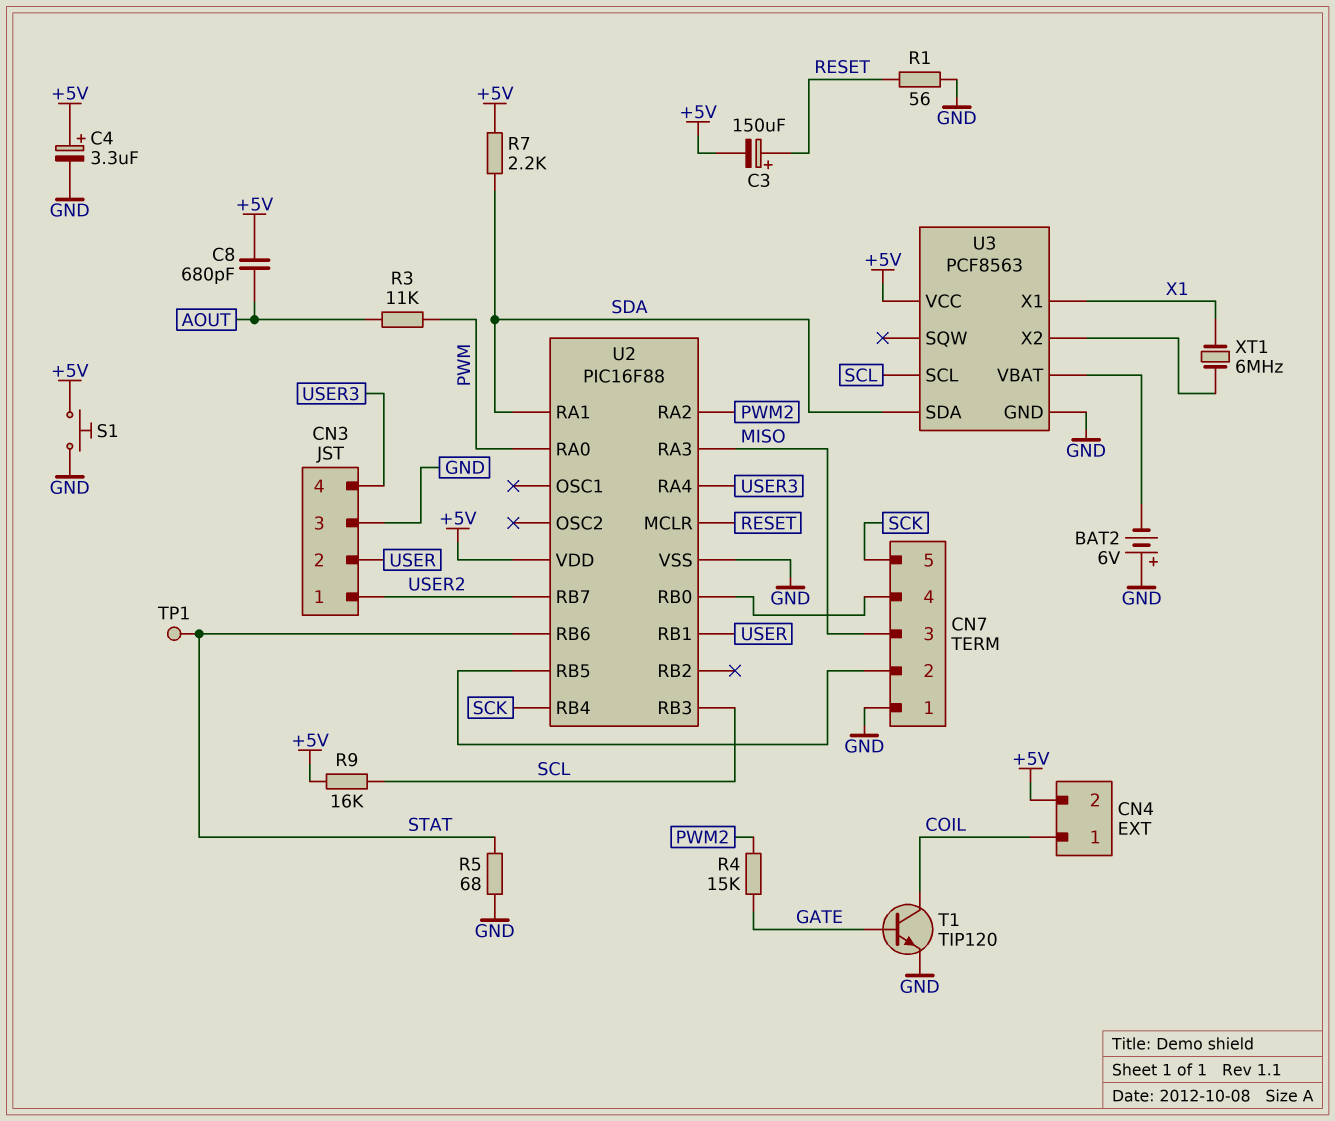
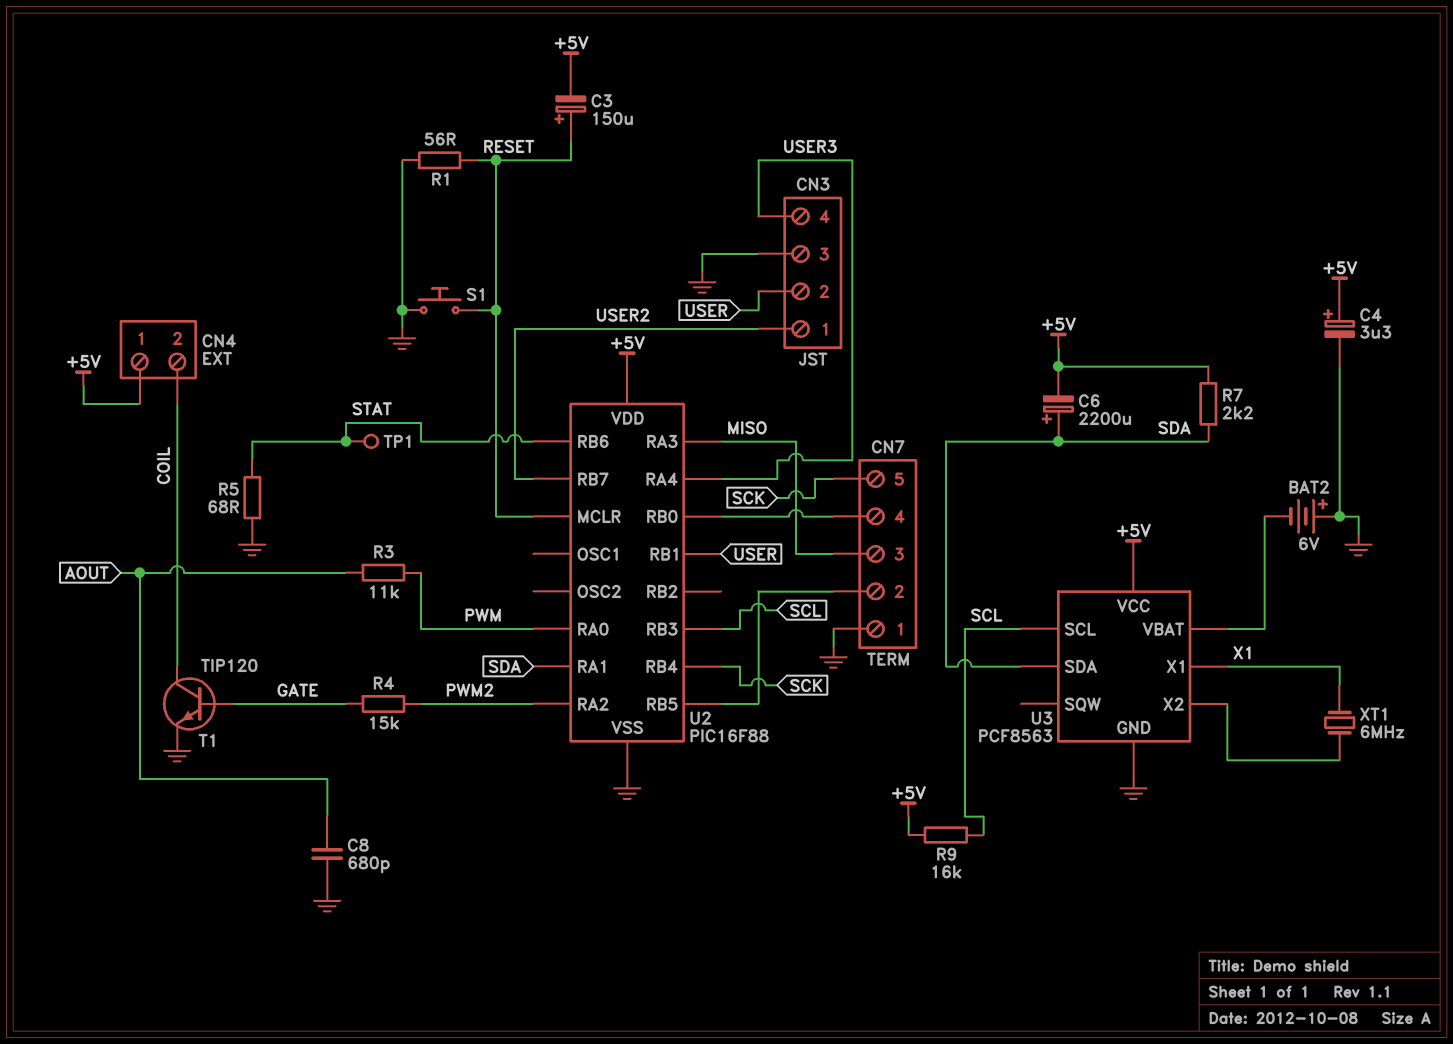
C6: none -> 2200uF (plus SDA, minus +5V)
C8: 680pF (+5V, AOUT) -> 680pF (AOUT, GND)
CN4 pin 1: COIL -> +5V
CN4 pin 2: +5V -> COIL
S1: button (+5V, GND) -> button (GND, RESET)

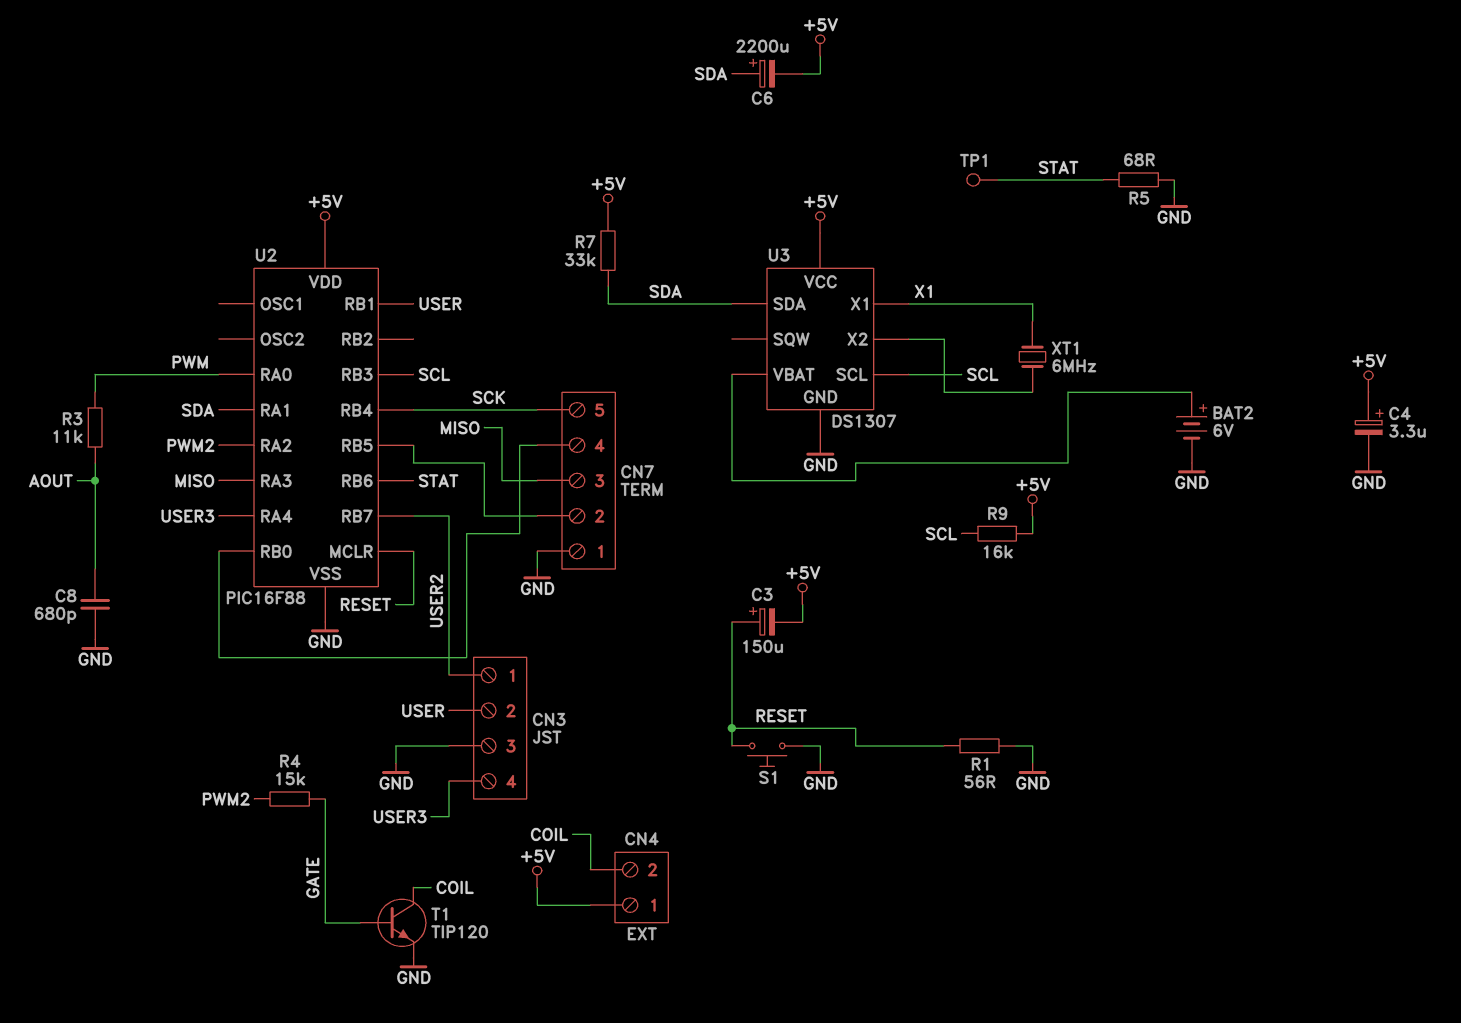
BAT2: 6V (plus GND, minus U3/VBAT) -> 6V (plus U3/VBAT, minus GND)
R7: 2.2k (+5V, SDA) -> 33k (+5V, SDA)
U3: PCF8563 -> DS1307

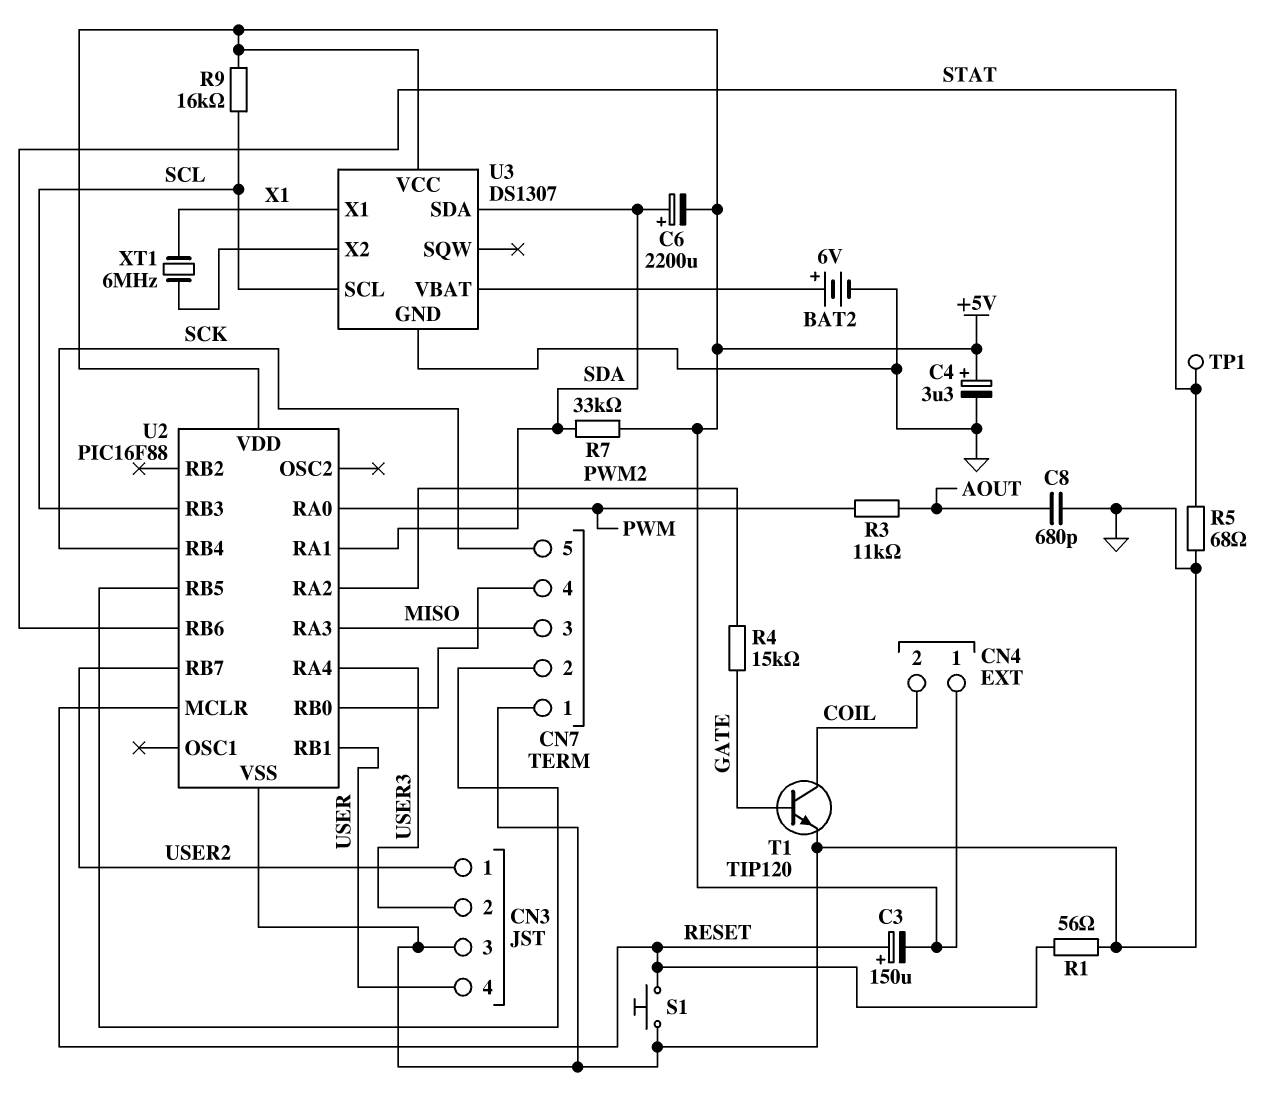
CN3 pin 2: USER -> USER3
CN3 pin 4: USER3 -> USER

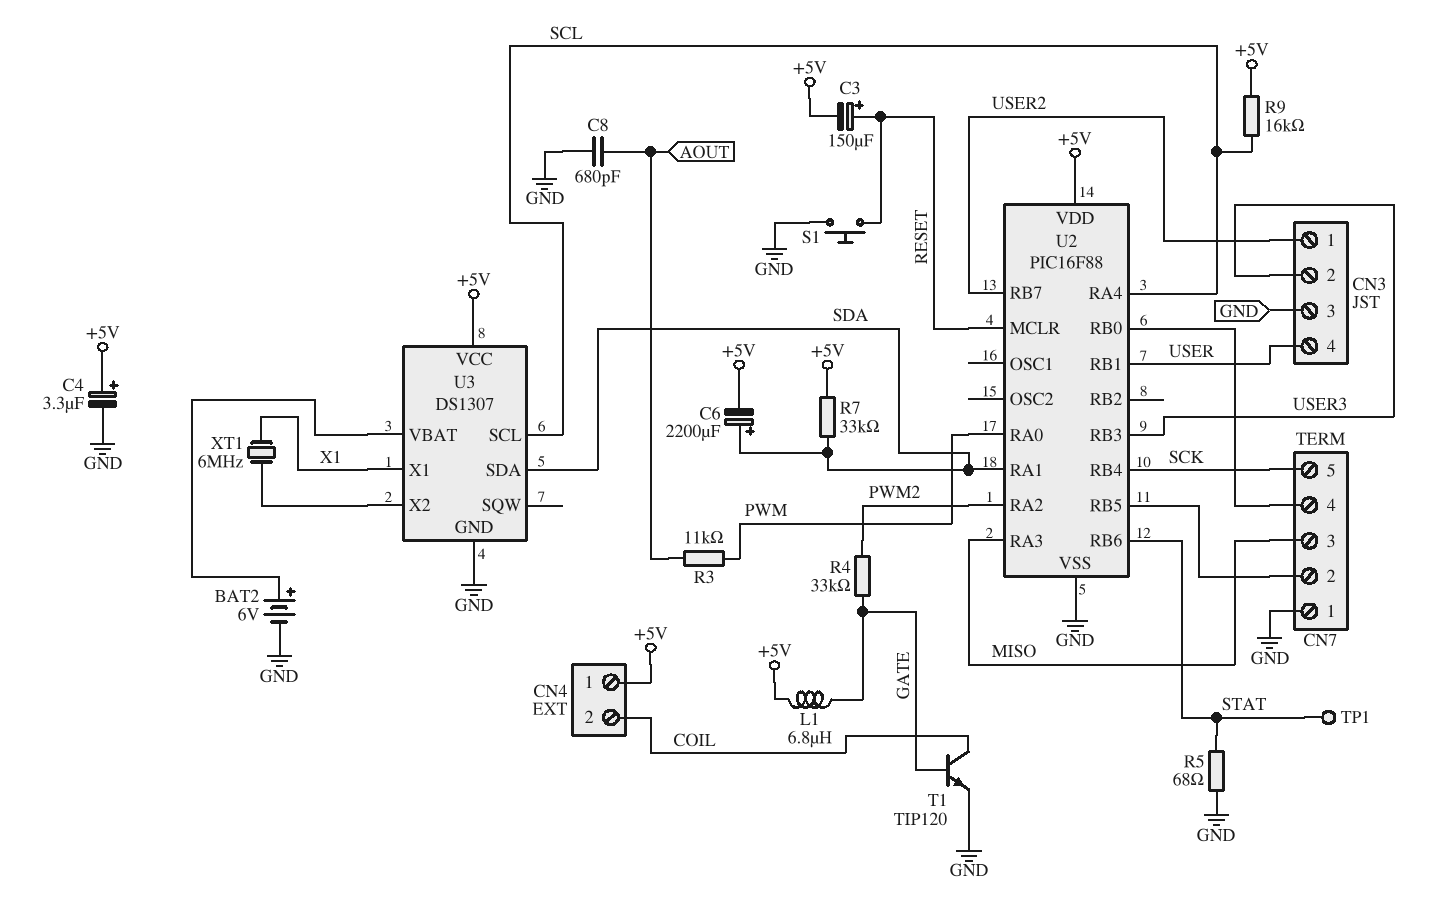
L1: none -> 6.8uH (+5V, GATE)
R1: 56 (GND, RESET) -> none
R4: 15k (GATE, PWM2) -> 33k (GATE, PWM2)
U2 pin RA4: USER3 -> SCL
U2 pin RB3: SCL -> USER3

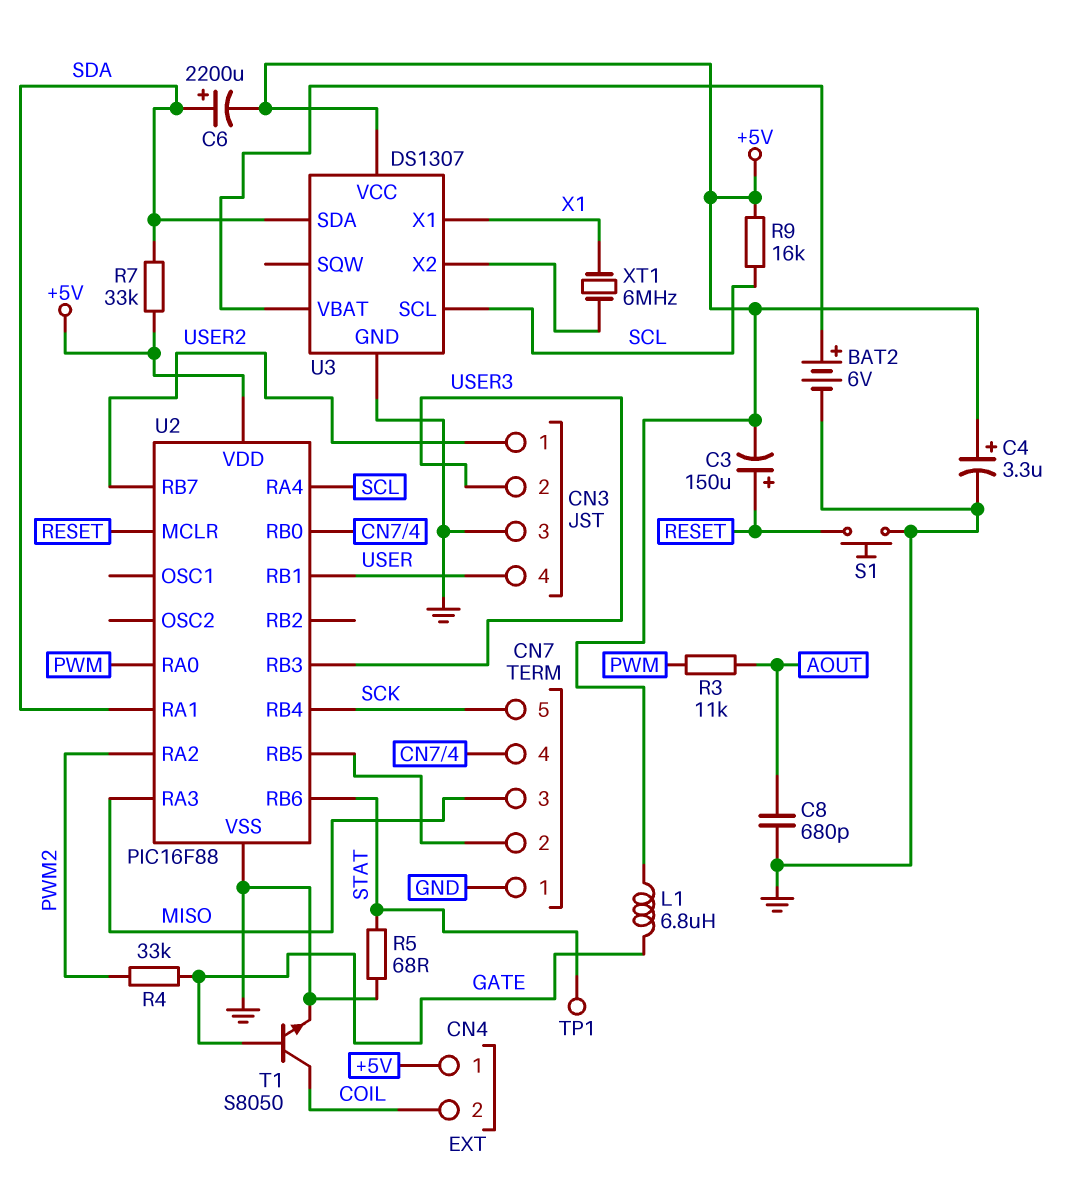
T1: NPN TIP120 (B GATE, C COIL, E GND) -> NPN S8050 (B GATE, C COIL, E GND)

